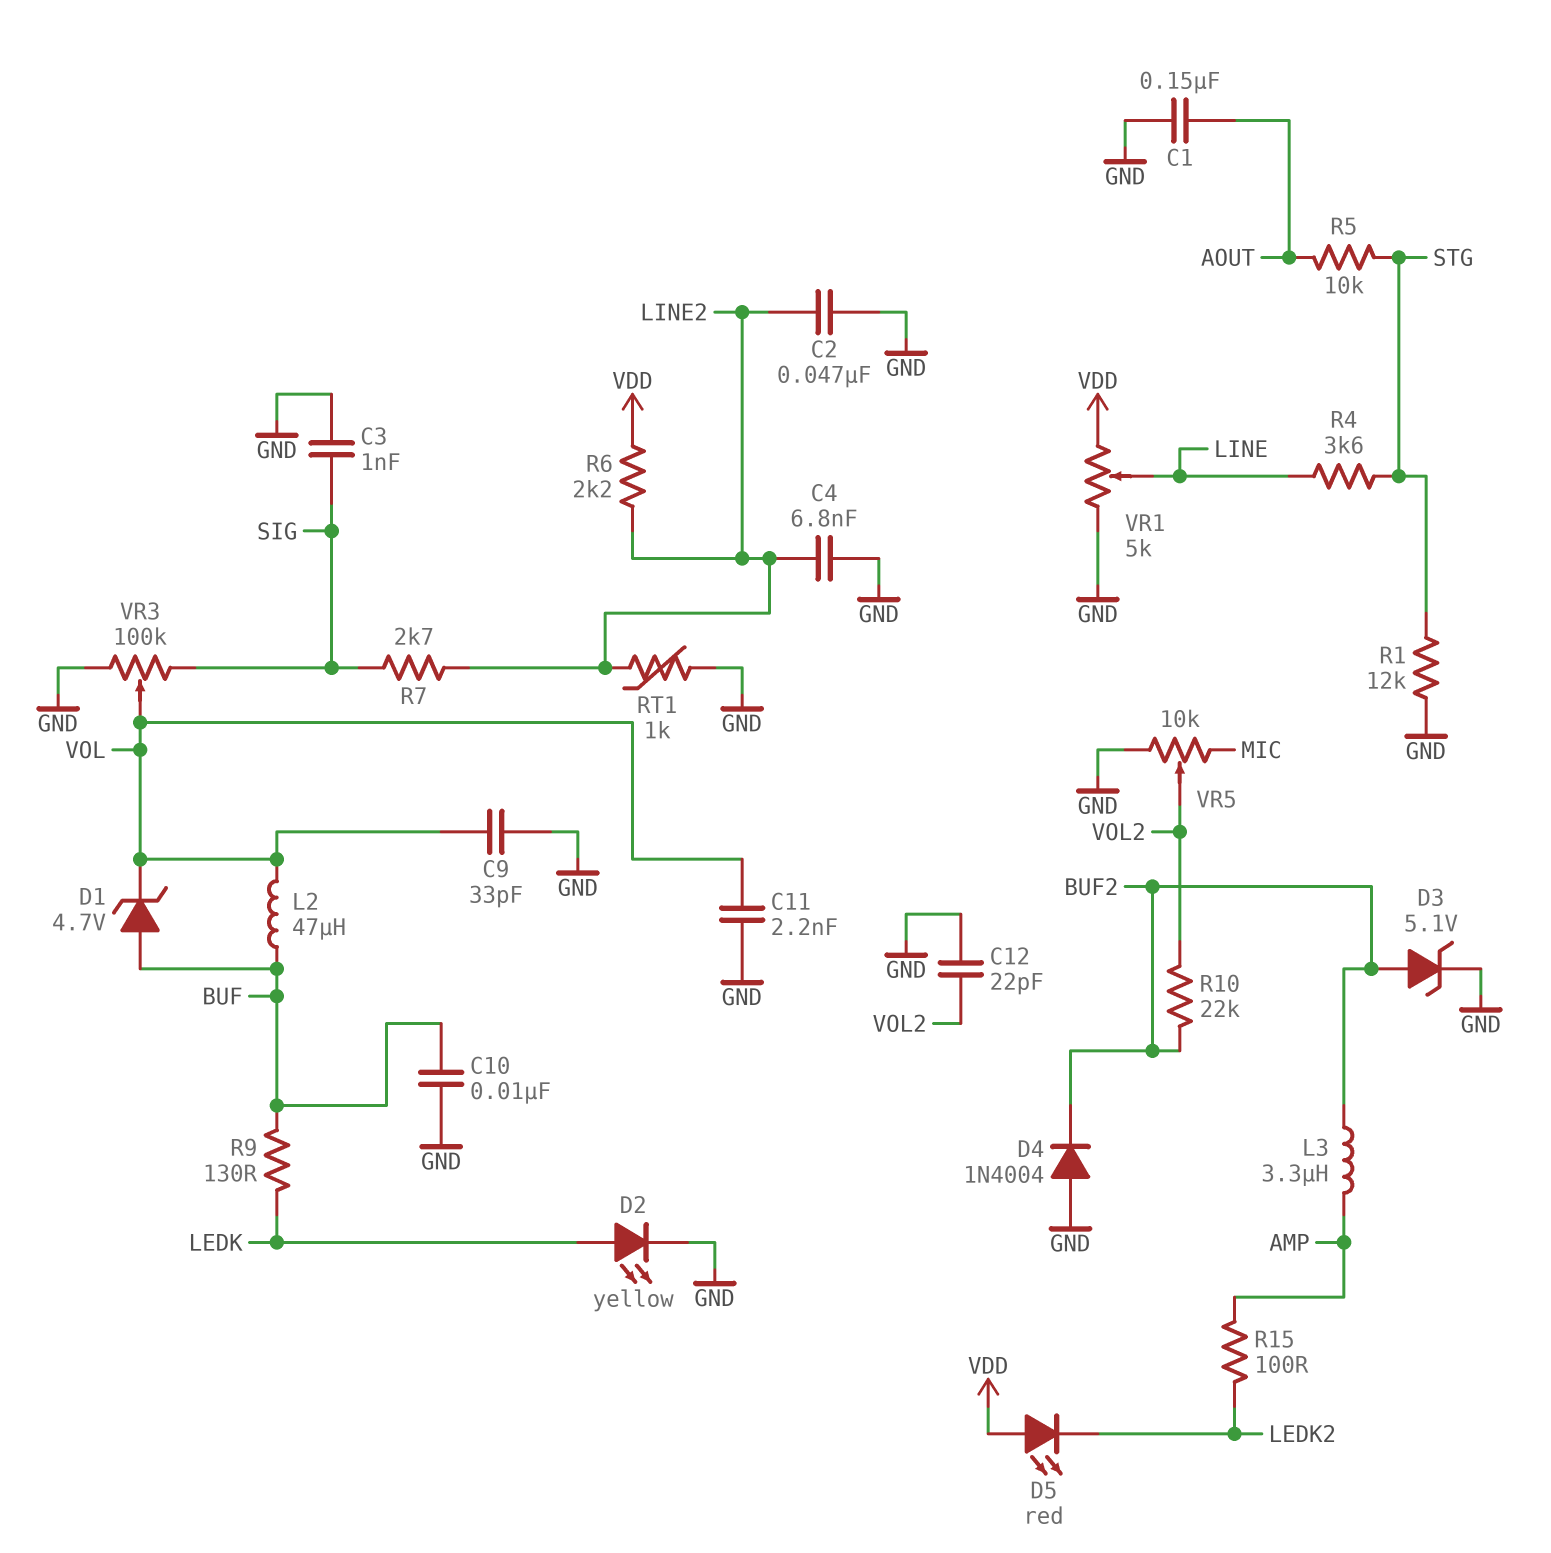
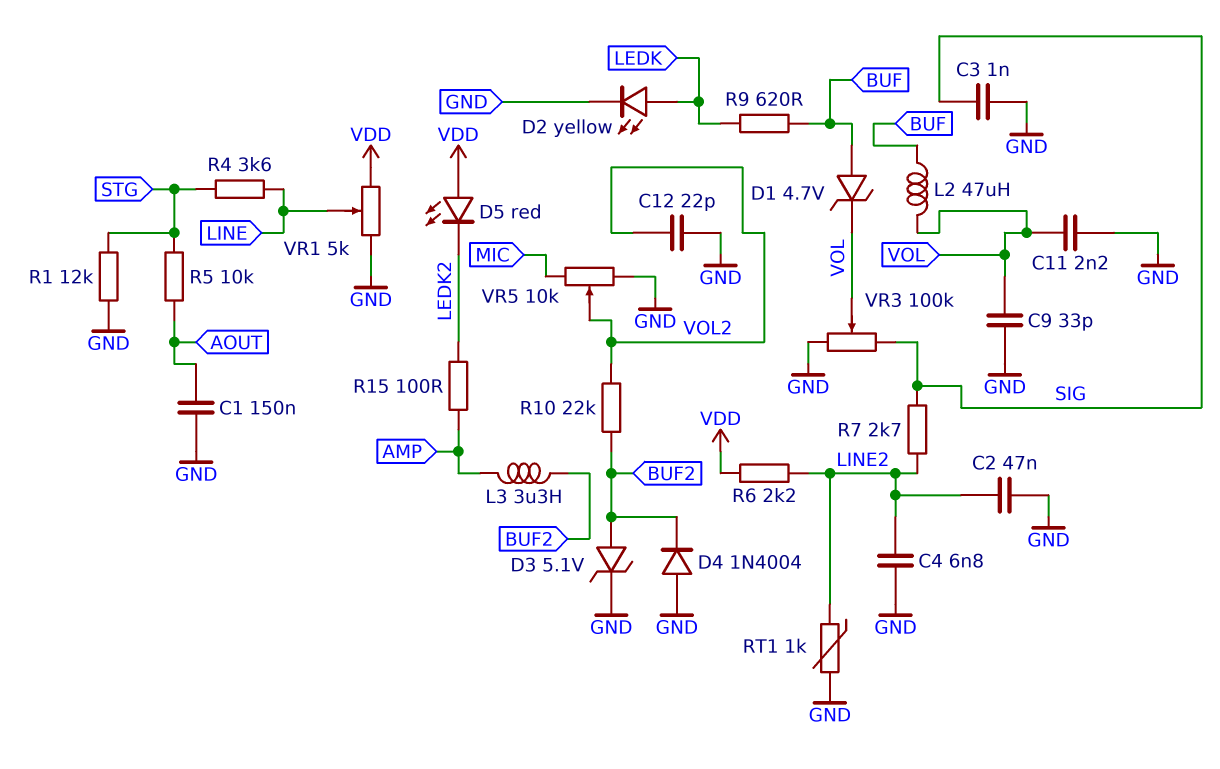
C10: 10nF (BUF, GND) -> none
R9: 130 (BUF, LEDK) -> 620 (BUF, LEDK)

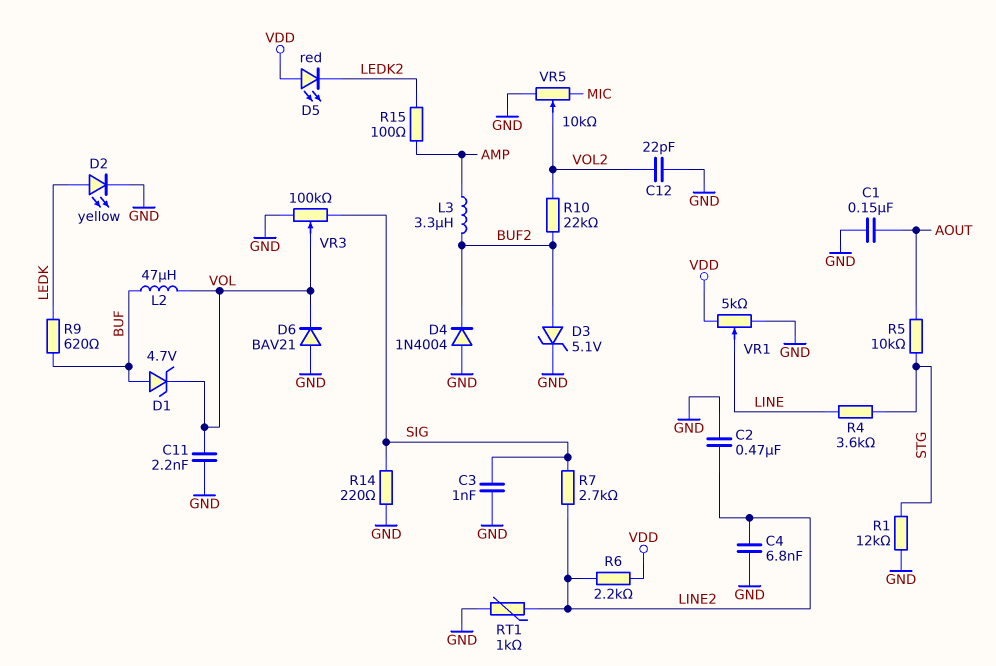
C2: 47nF (GND, LINE2) -> 470nF (GND, LINE2)
C9: 33pF (GND, VOL) -> none
D6: none -> diode BAV21 (A GND, K VOL)
R14: none -> 220 (GND, SIG)

